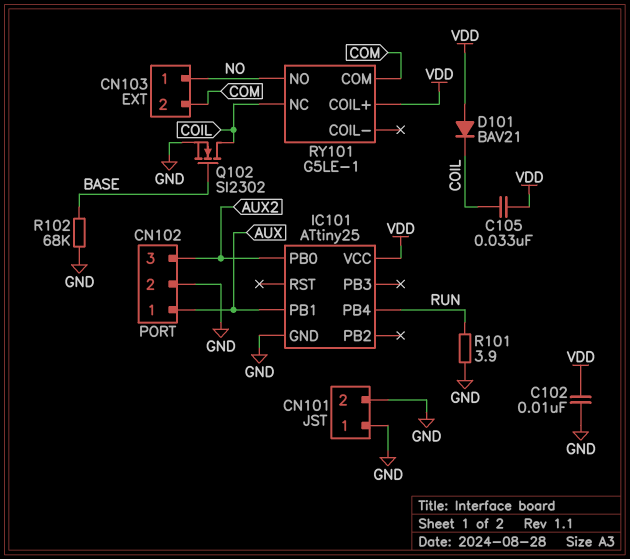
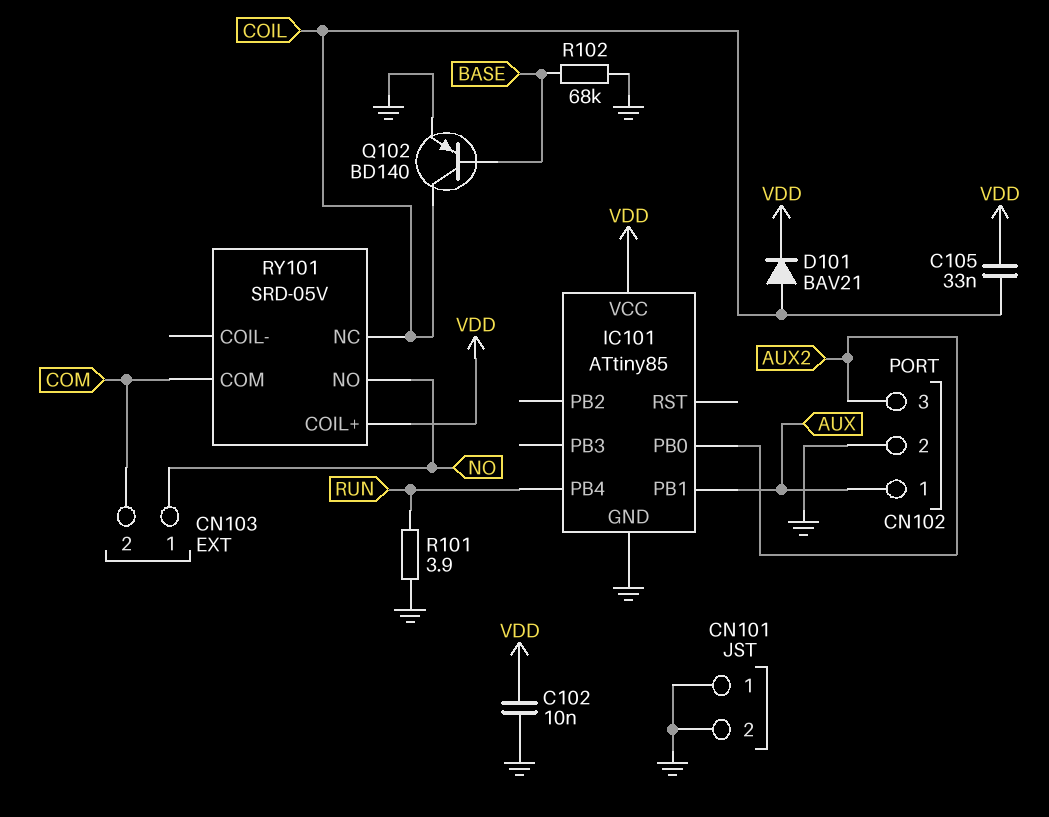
D101: diode BAV21 (A VDD, K COIL) -> diode BAV21 (A COIL, K VDD)
IC101: ATtiny25 -> ATtiny85
Q102: NMOS SI2302 (G BASE, D COIL, S GND) -> PNP BD140 (B BASE, C COIL, E GND)
RY101: G5LE-1 -> SRD-05V

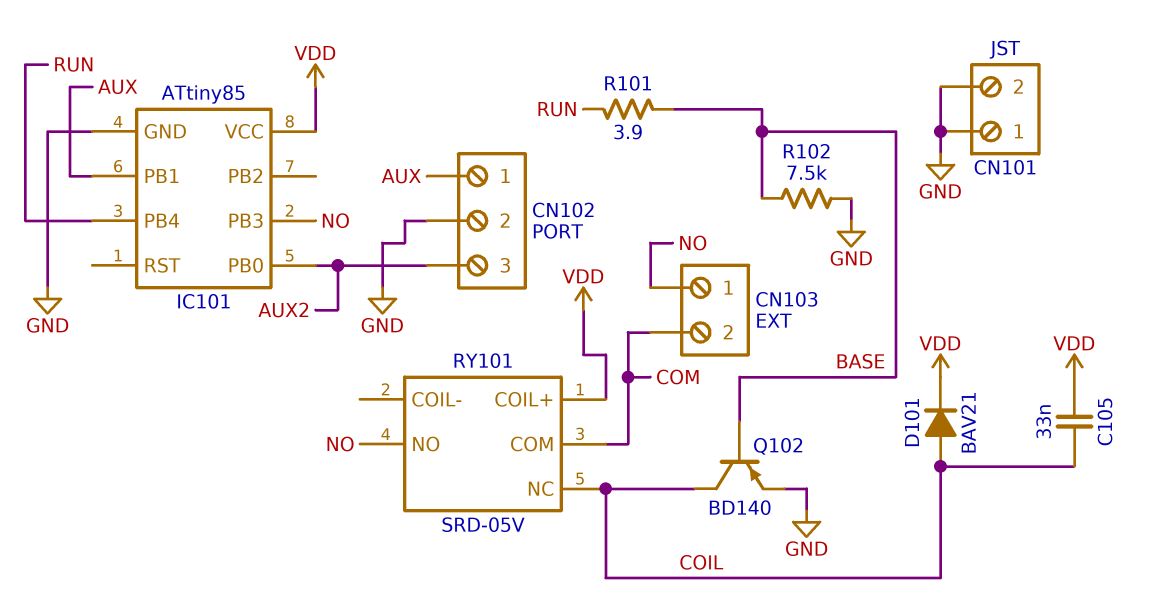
C102: 10nF (GND, VDD) -> none
IC101 pin PB3: none -> NO
R101: 3.9 (GND, RUN) -> 3.9 (BASE, RUN)
R102: 68k (BASE, GND) -> 7.5k (BASE, GND)

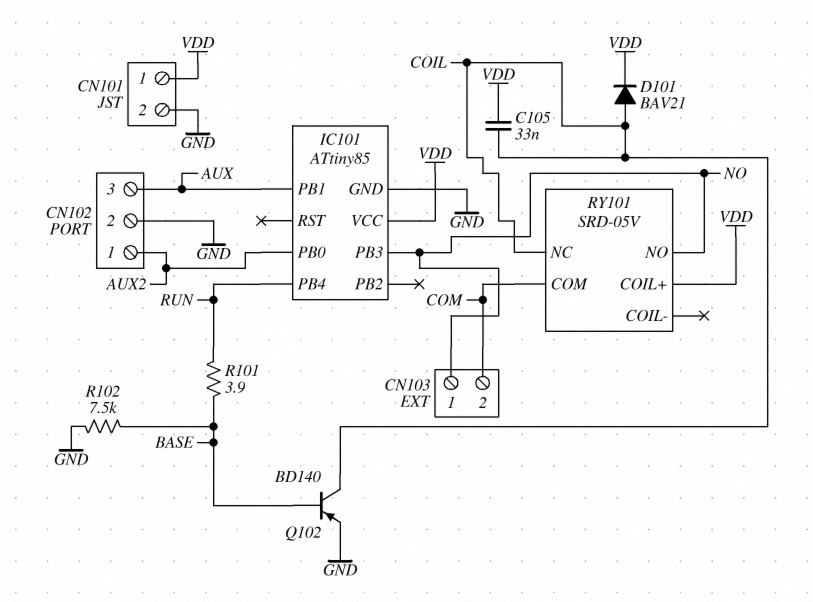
CN101 pin 1: GND -> VDD
CN102 pin 1: AUX -> AUX2
CN102 pin 3: AUX2 -> AUX

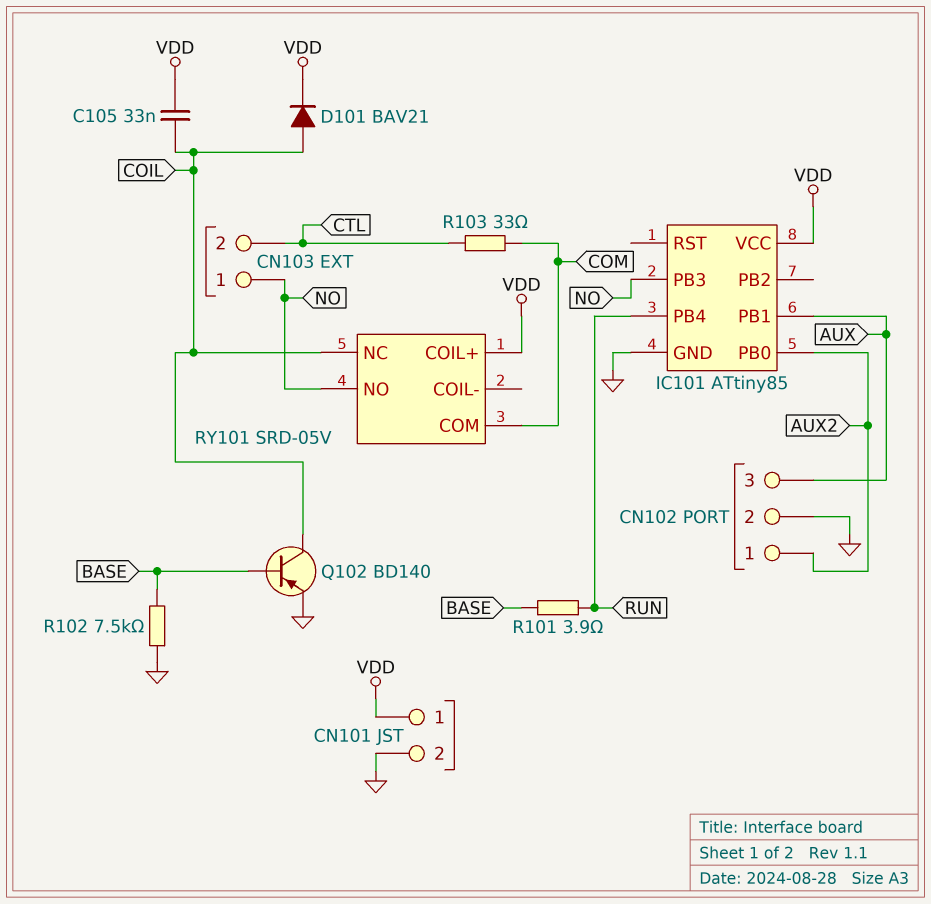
CN103 pin 2: COM -> CTL
R103: none -> 33 (COM, CTL)

